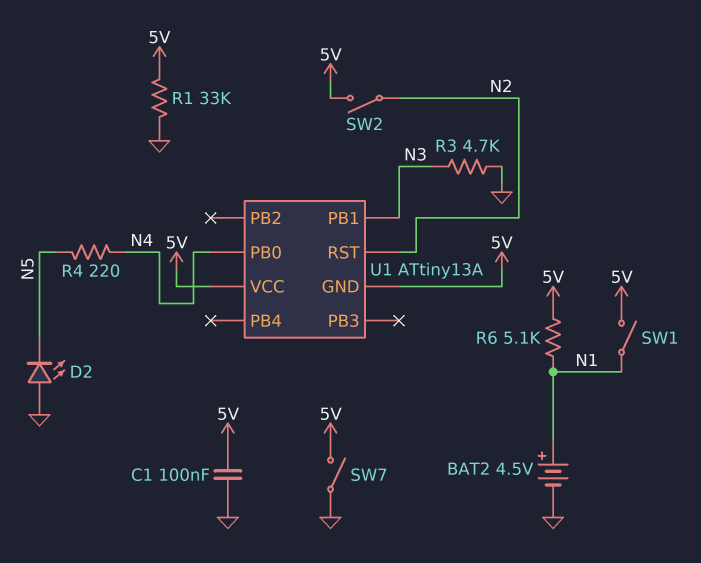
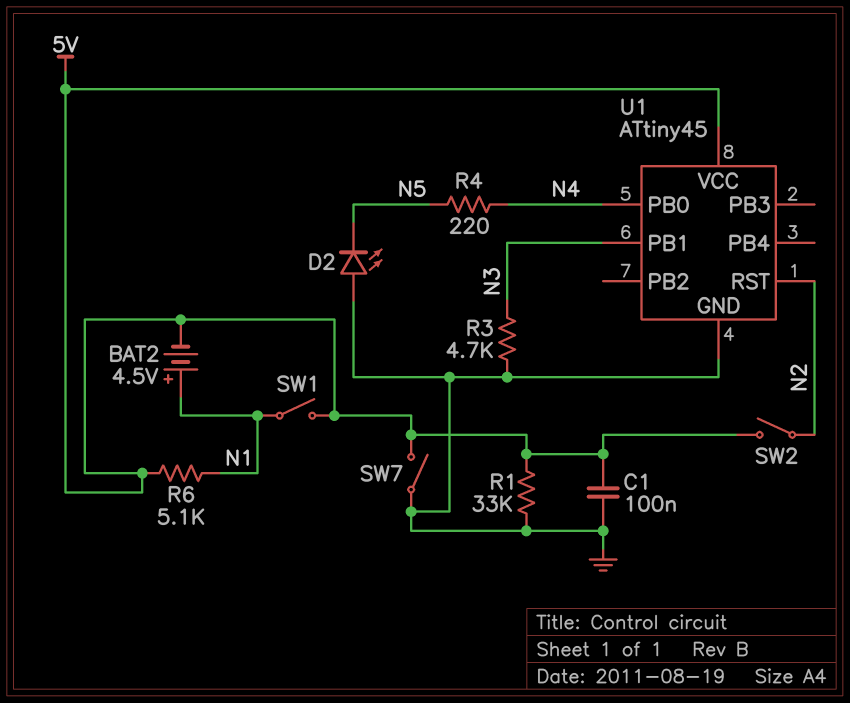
BAT2: 4.5V (plus N1, minus GND) -> 4.5V (plus N1, minus 5V)
U1: ATtiny13A -> ATtiny45
U1 pin GND: 5V -> GND

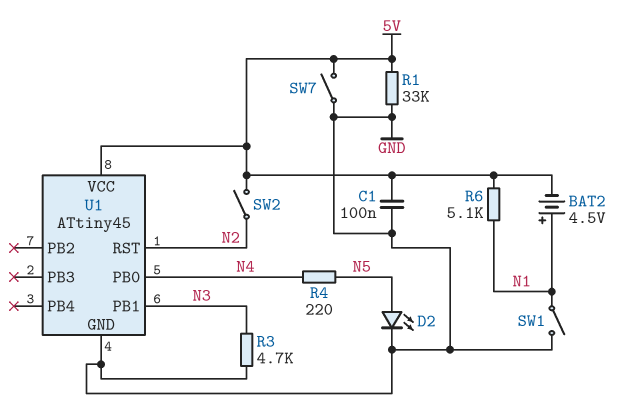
D2: LED (A GND, K N5) -> LED (A N5, K GND)
SW1: switch (5V, N1) -> switch (GND, N1)

